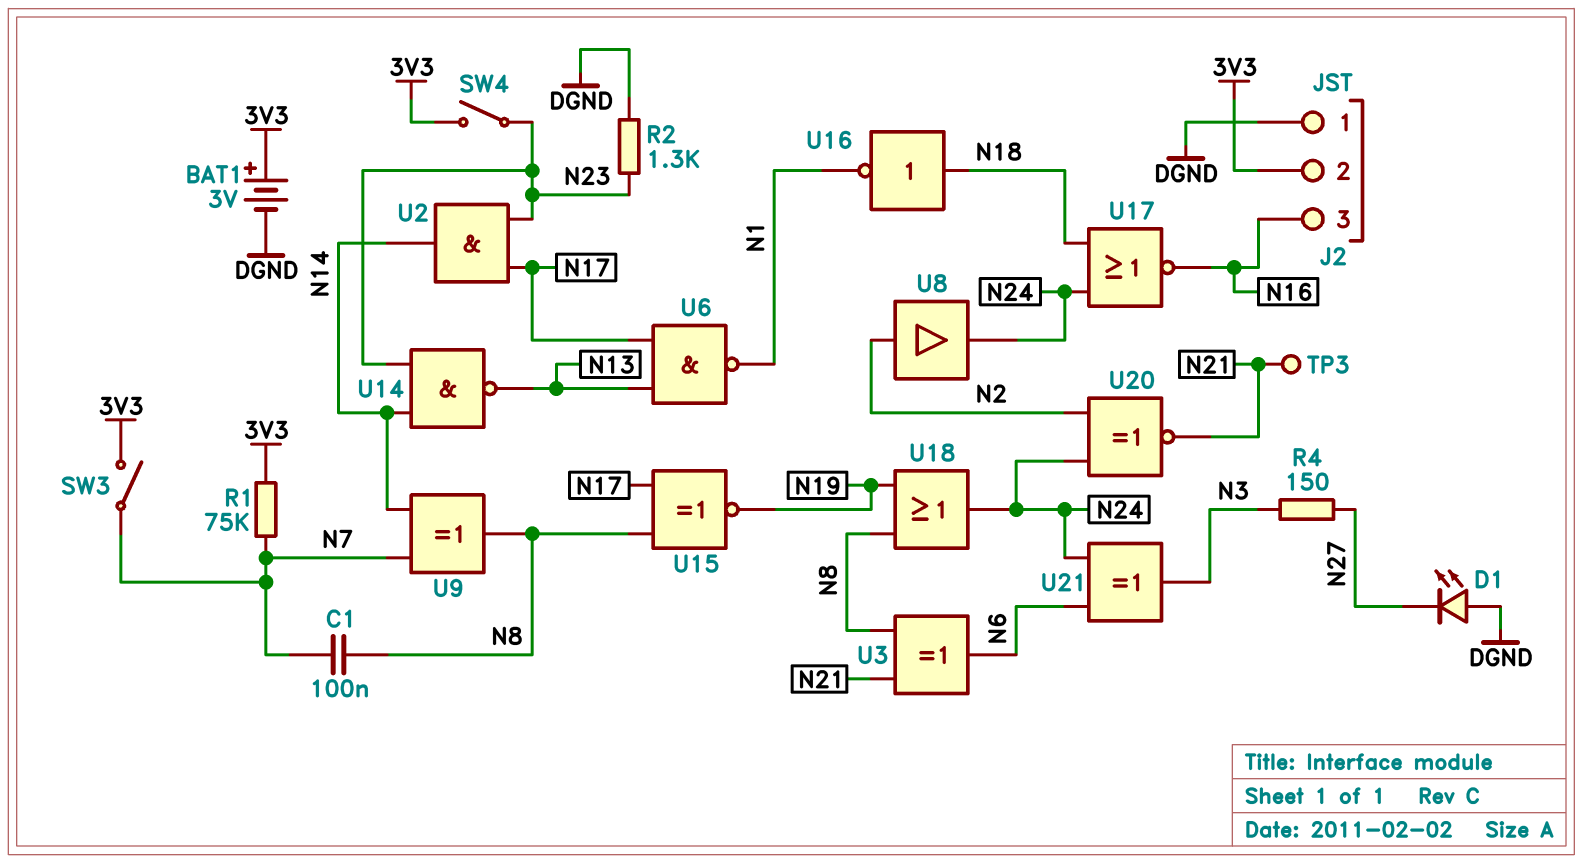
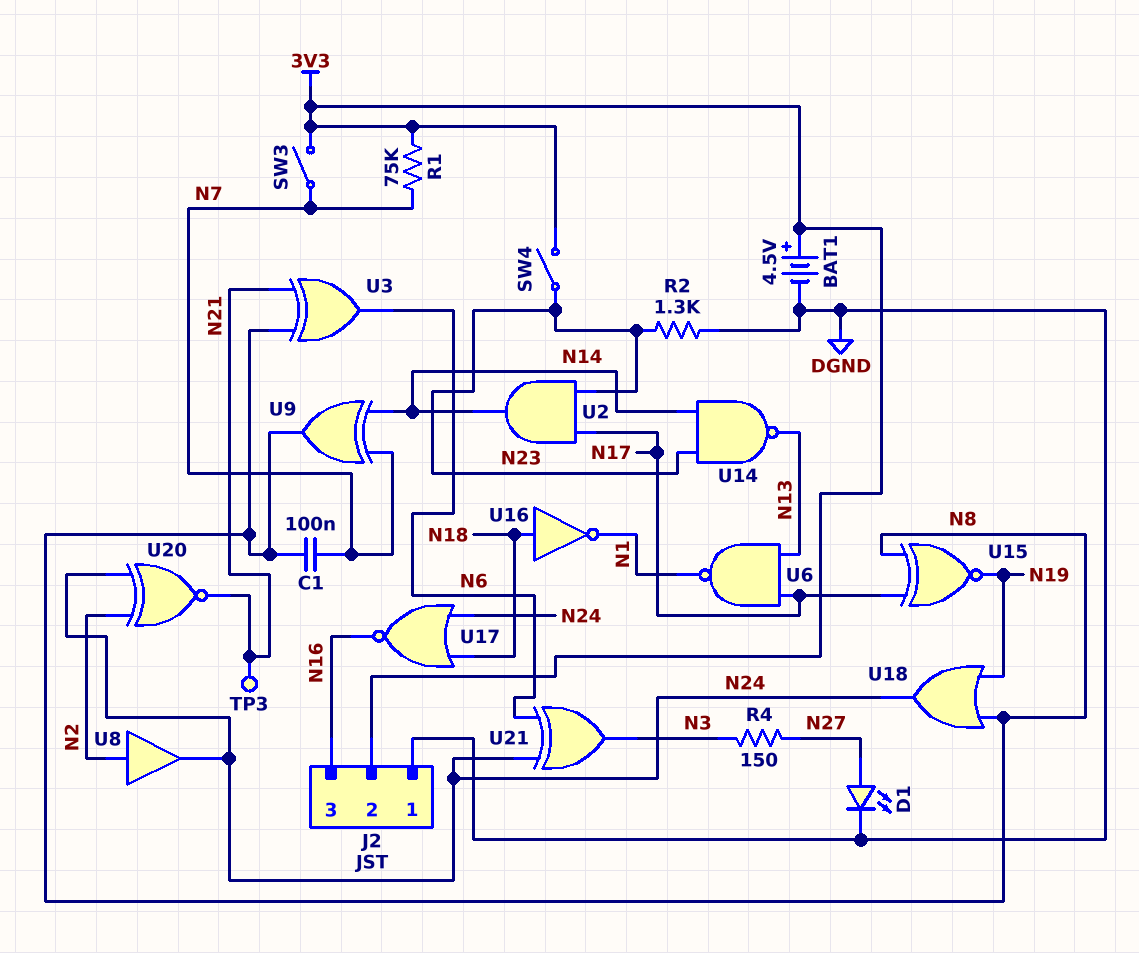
BAT1: 3V (plus 3V3, minus DGND) -> 4.5V (plus 3V3, minus DGND)
D1: LED (A DGND, K N27) -> LED (A N27, K DGND)

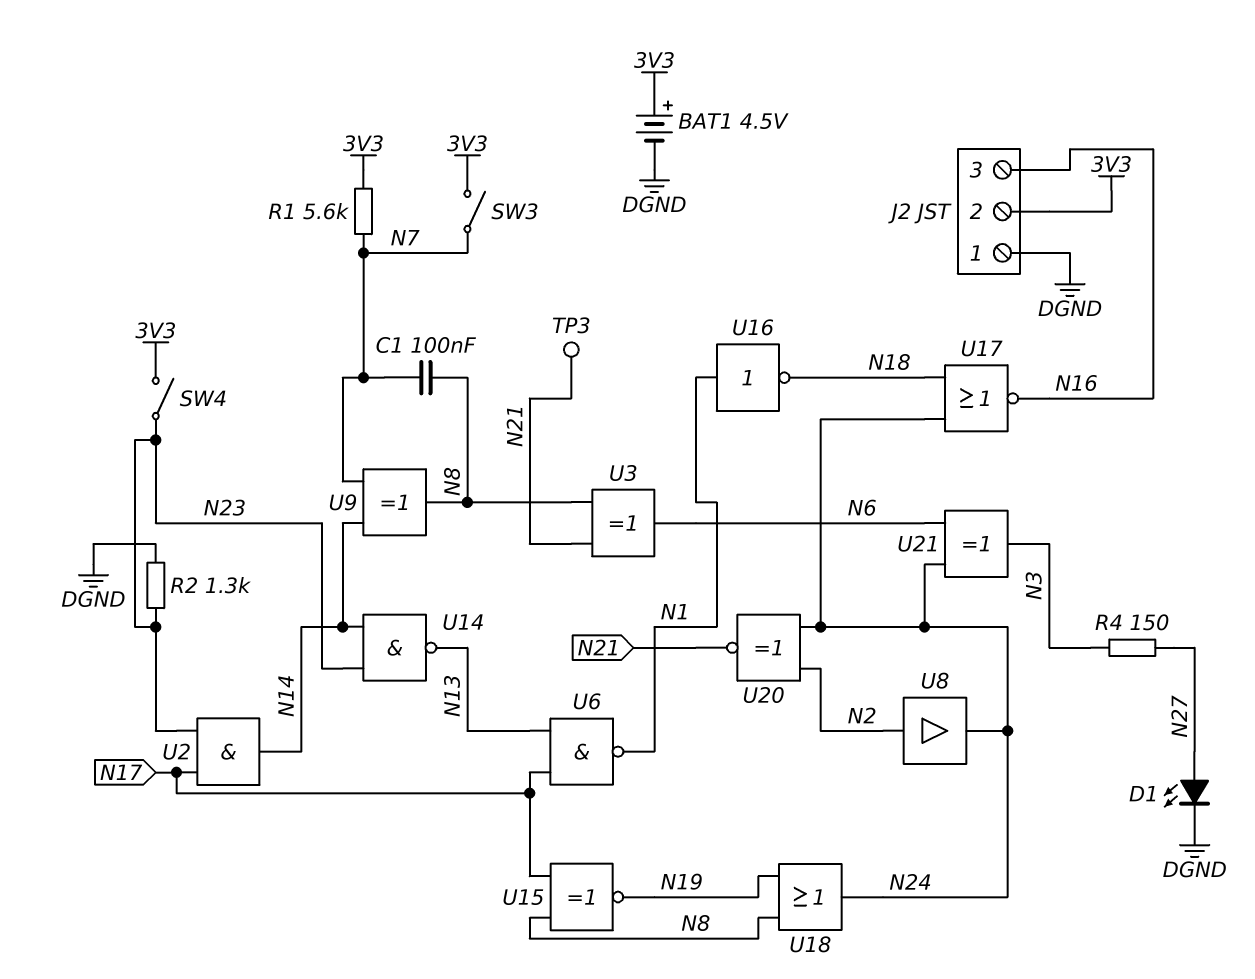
R1: 75k (3V3, N7) -> 5.6k (3V3, N7)
U16: NOT (in N18, out N1) -> NOT (in N1, out N18)

